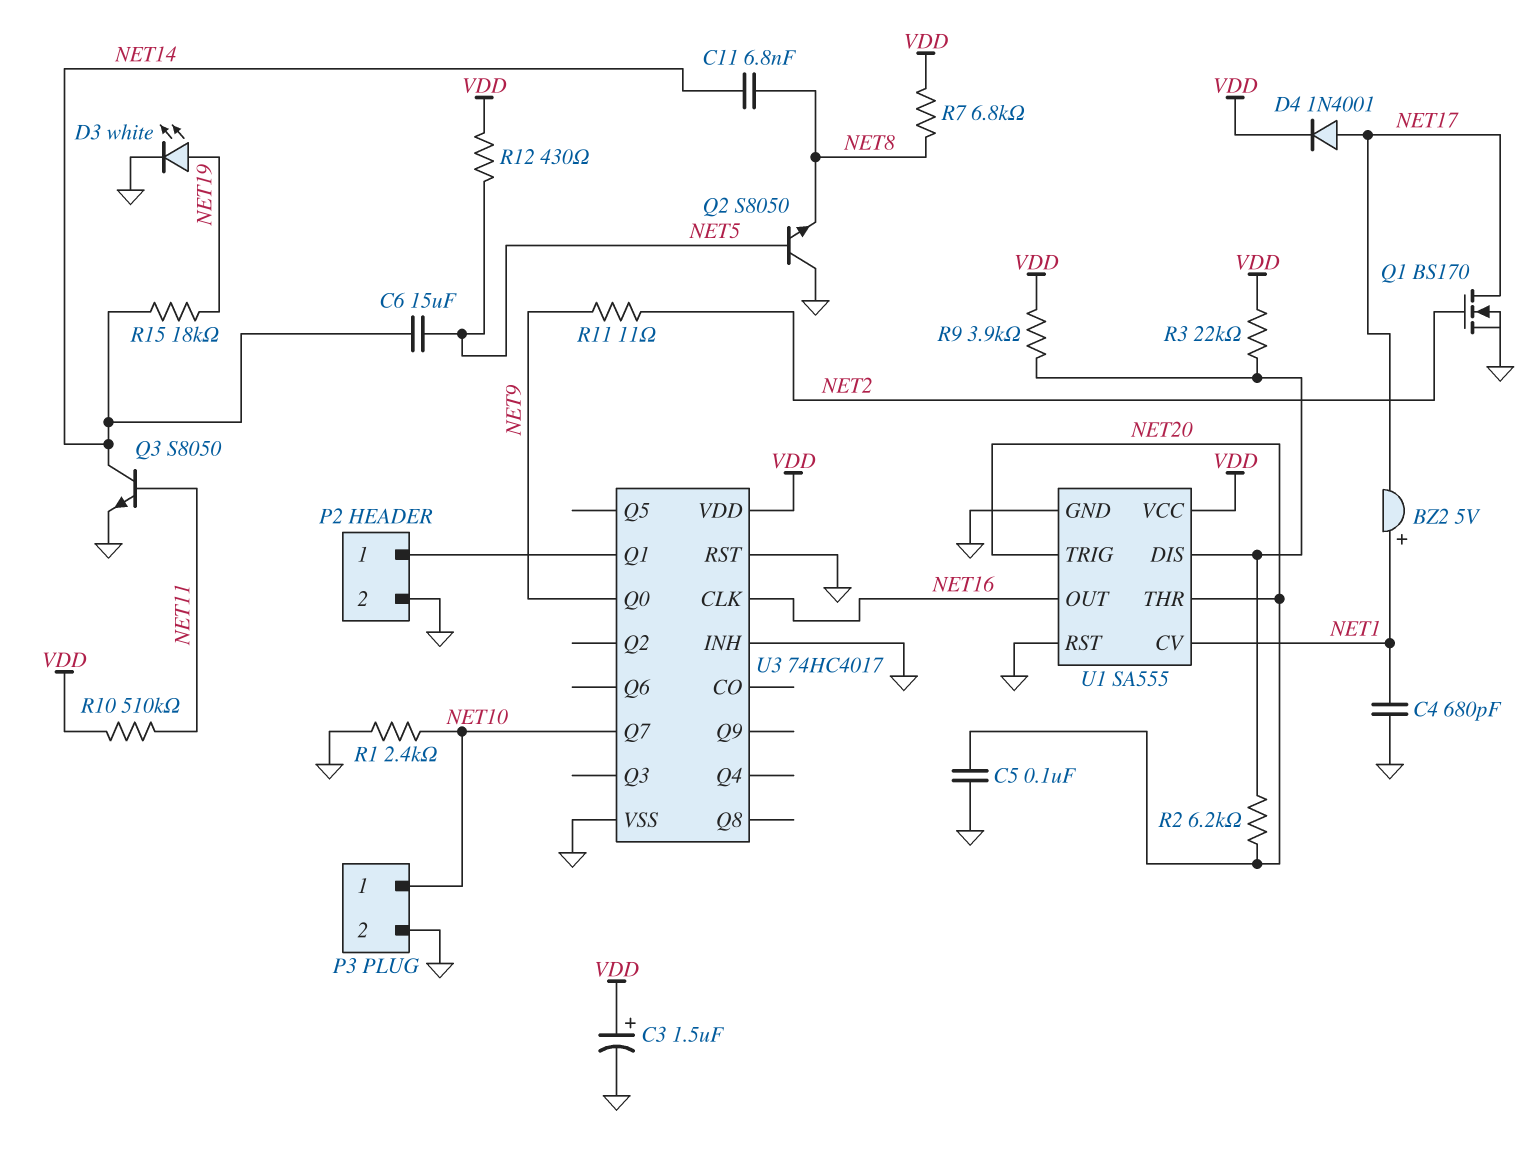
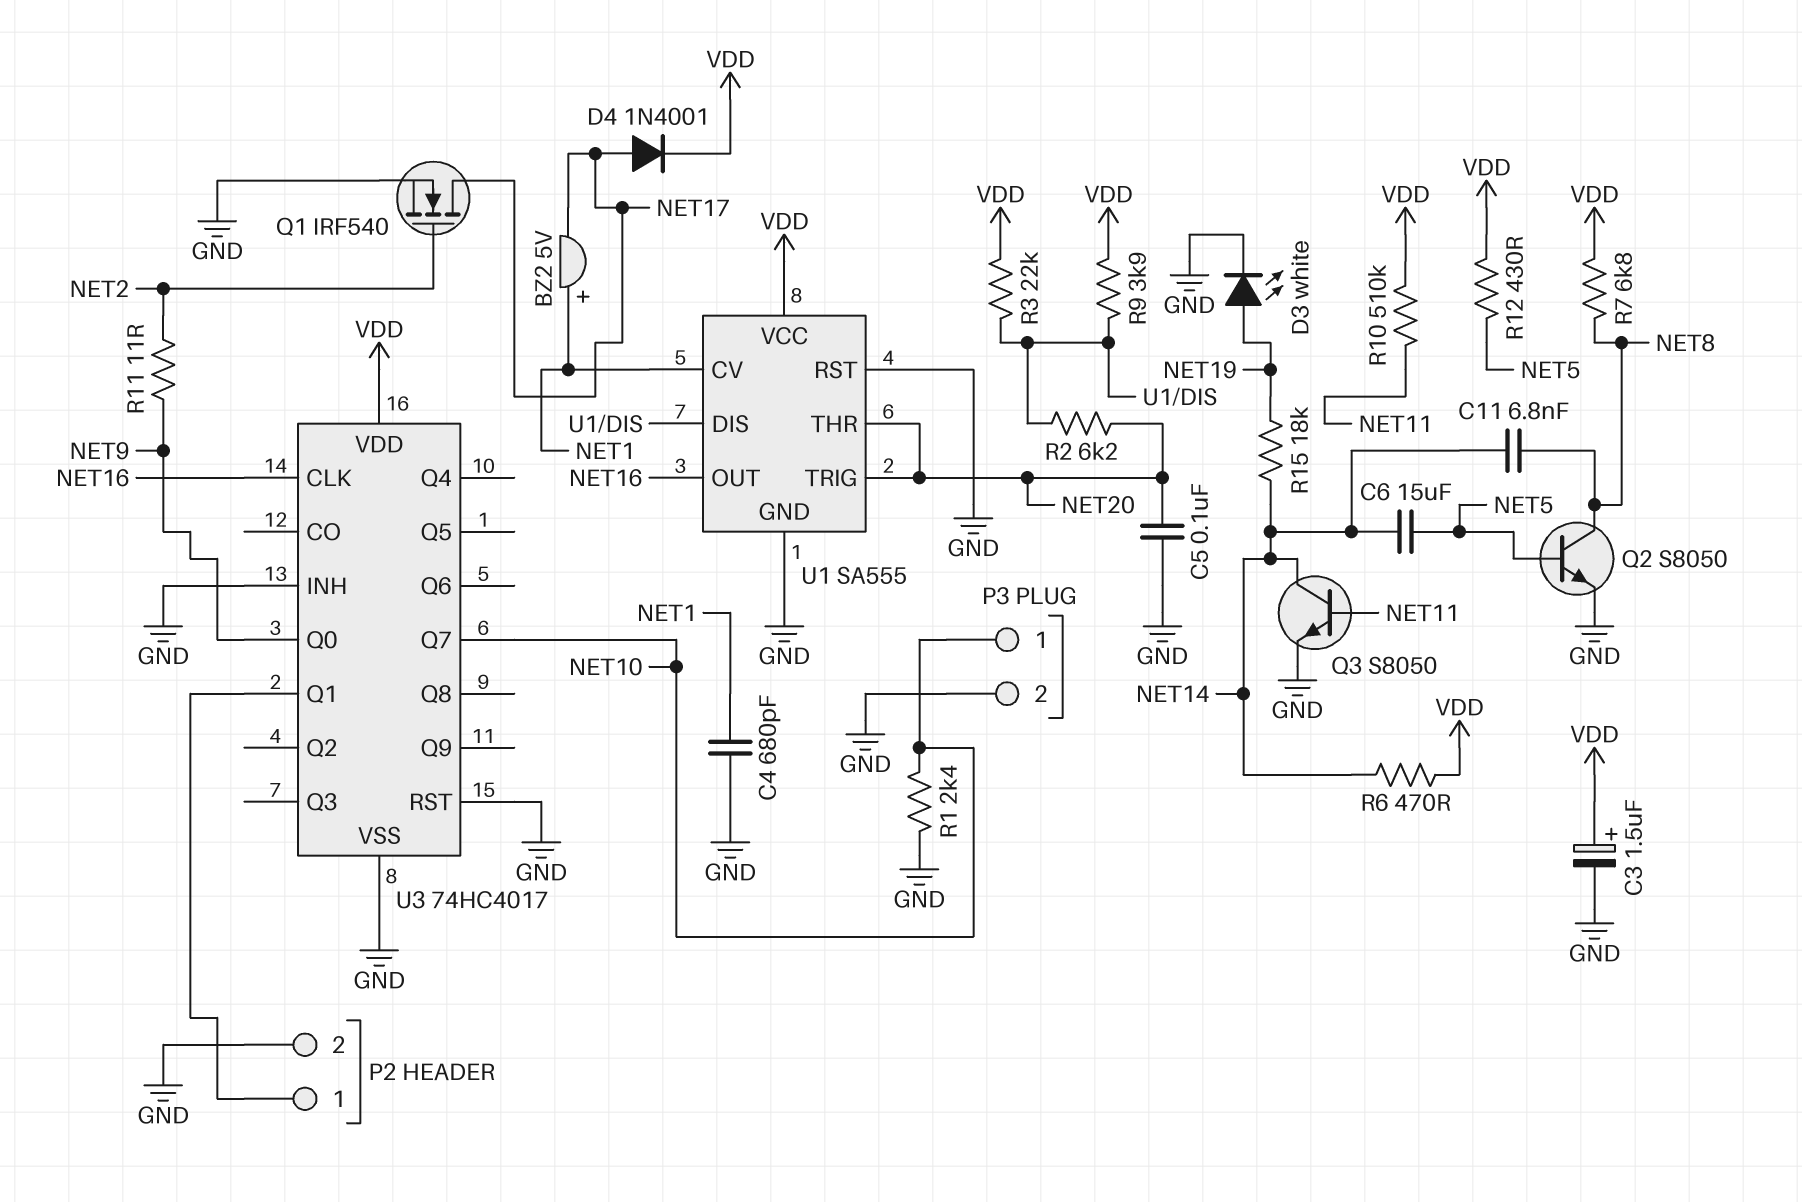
Q1: NMOS BS170 (G NET2, D NET17, S GND) -> NMOS IRF540 (G NET2, D NET17, S GND)
Q2: NPN S8050 (B NET5, C GND, E NET8) -> NPN S8050 (B NET5, C NET8, E GND)
R6: none -> 470 (NET14, VDD)

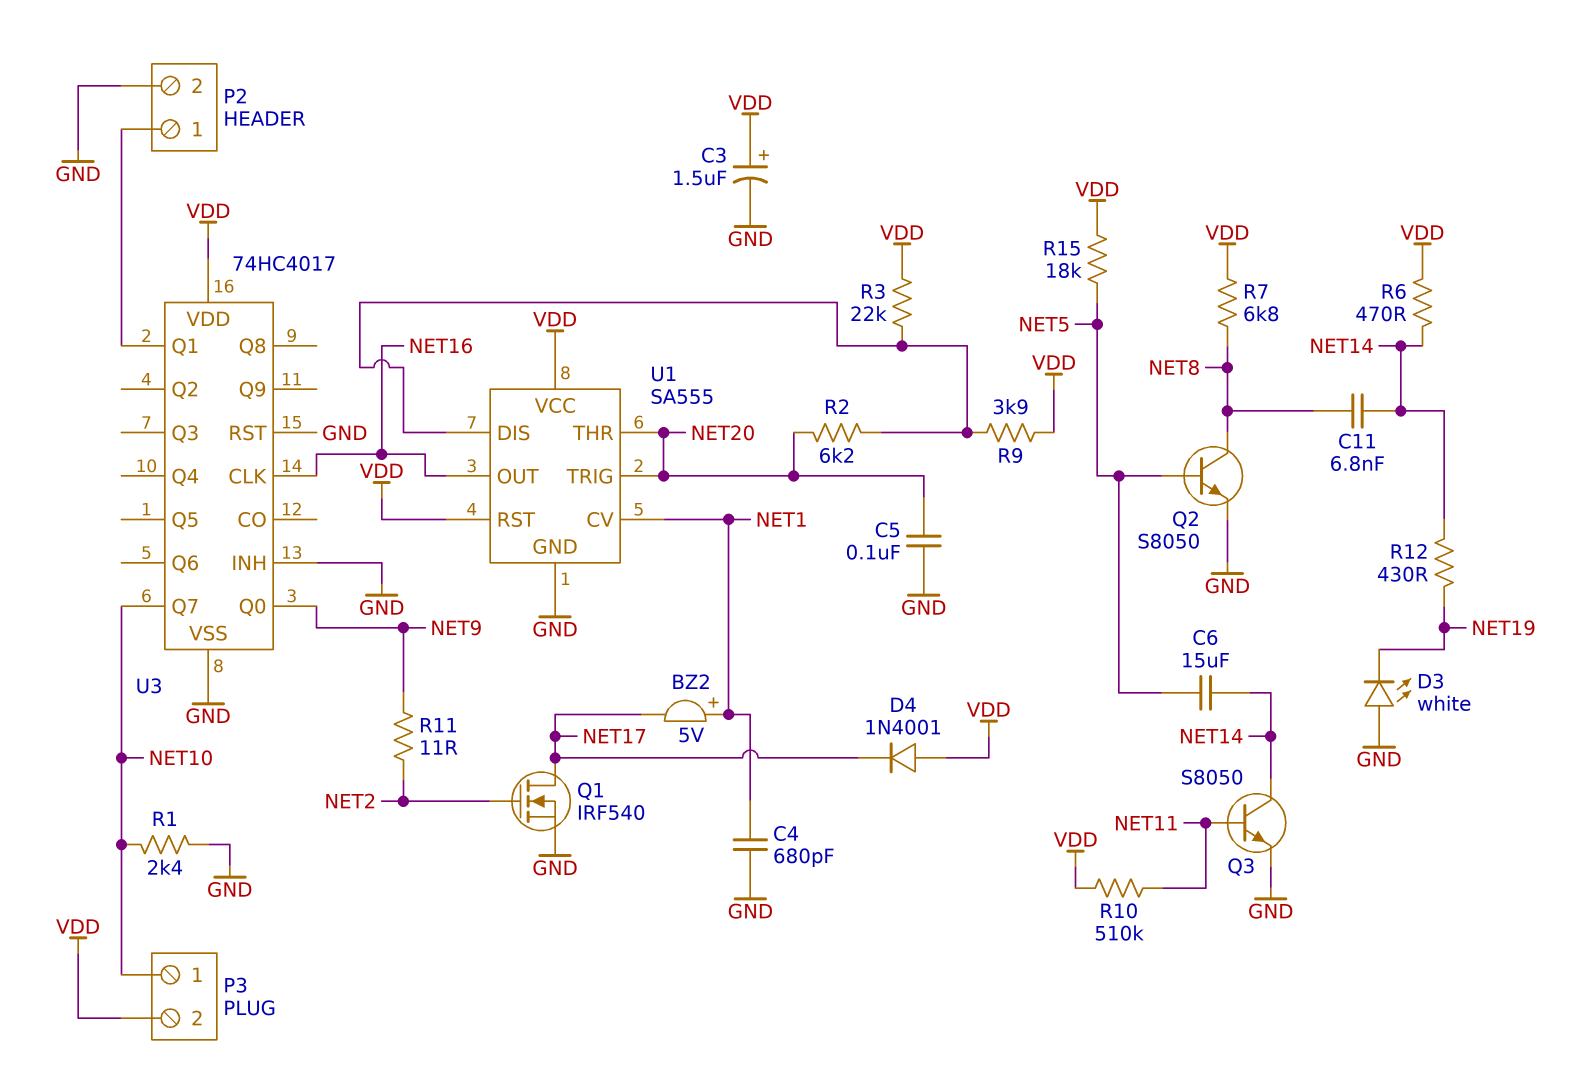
D3: LED white (A NET19, K GND) -> LED white (A GND, K NET19)
D4: diode 1N4001 (A NET17, K VDD) -> diode 1N4001 (A VDD, K NET17)
P3 pin 2: GND -> VDD
R12: 430 (NET5, VDD) -> 430 (NET14, NET19)
R15: 18k (NET14, NET19) -> 18k (NET5, VDD)
U1 pin RST: GND -> VDD

